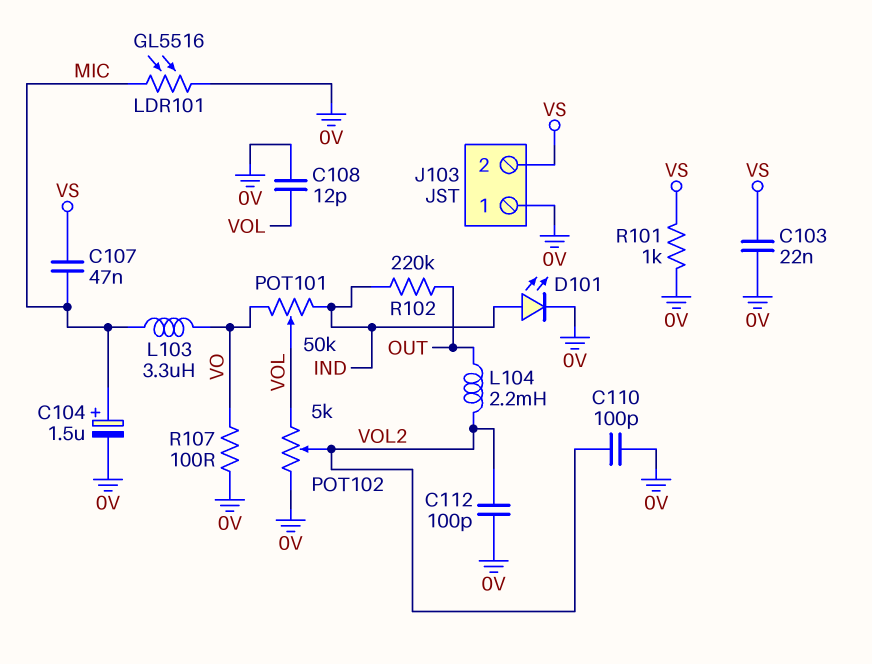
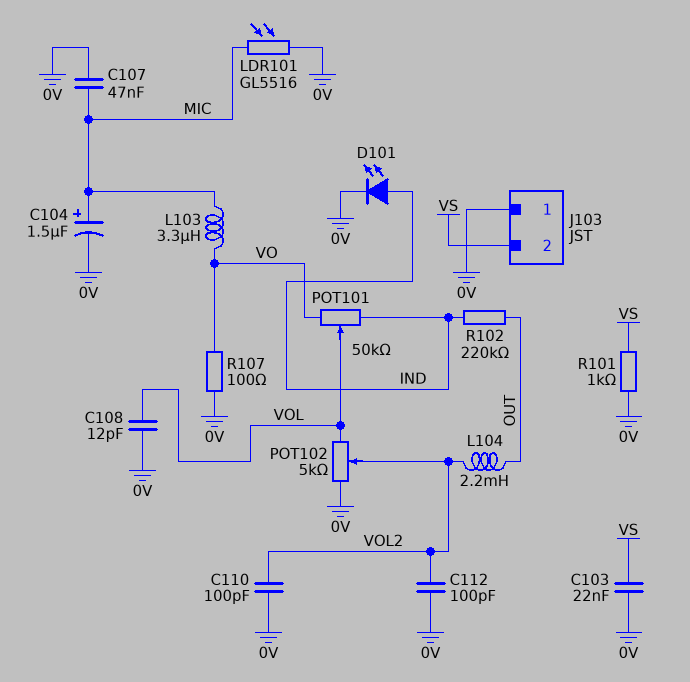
C107: 47nF (MIC, VS) -> 47nF (0V, MIC)

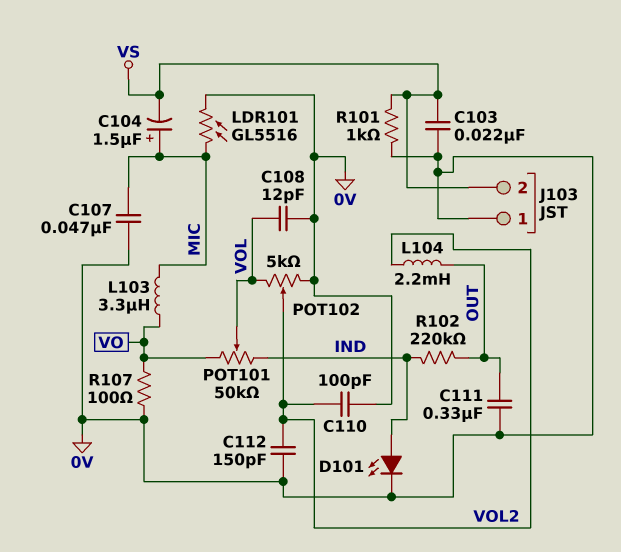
C104: 1.5uF (plus MIC, minus 0V) -> 1.5uF (plus MIC, minus VS)
C111: none -> 330nF (0V, OUT)
C112: 100pF (0V, VOL2) -> 150pF (0V, VOL2)

